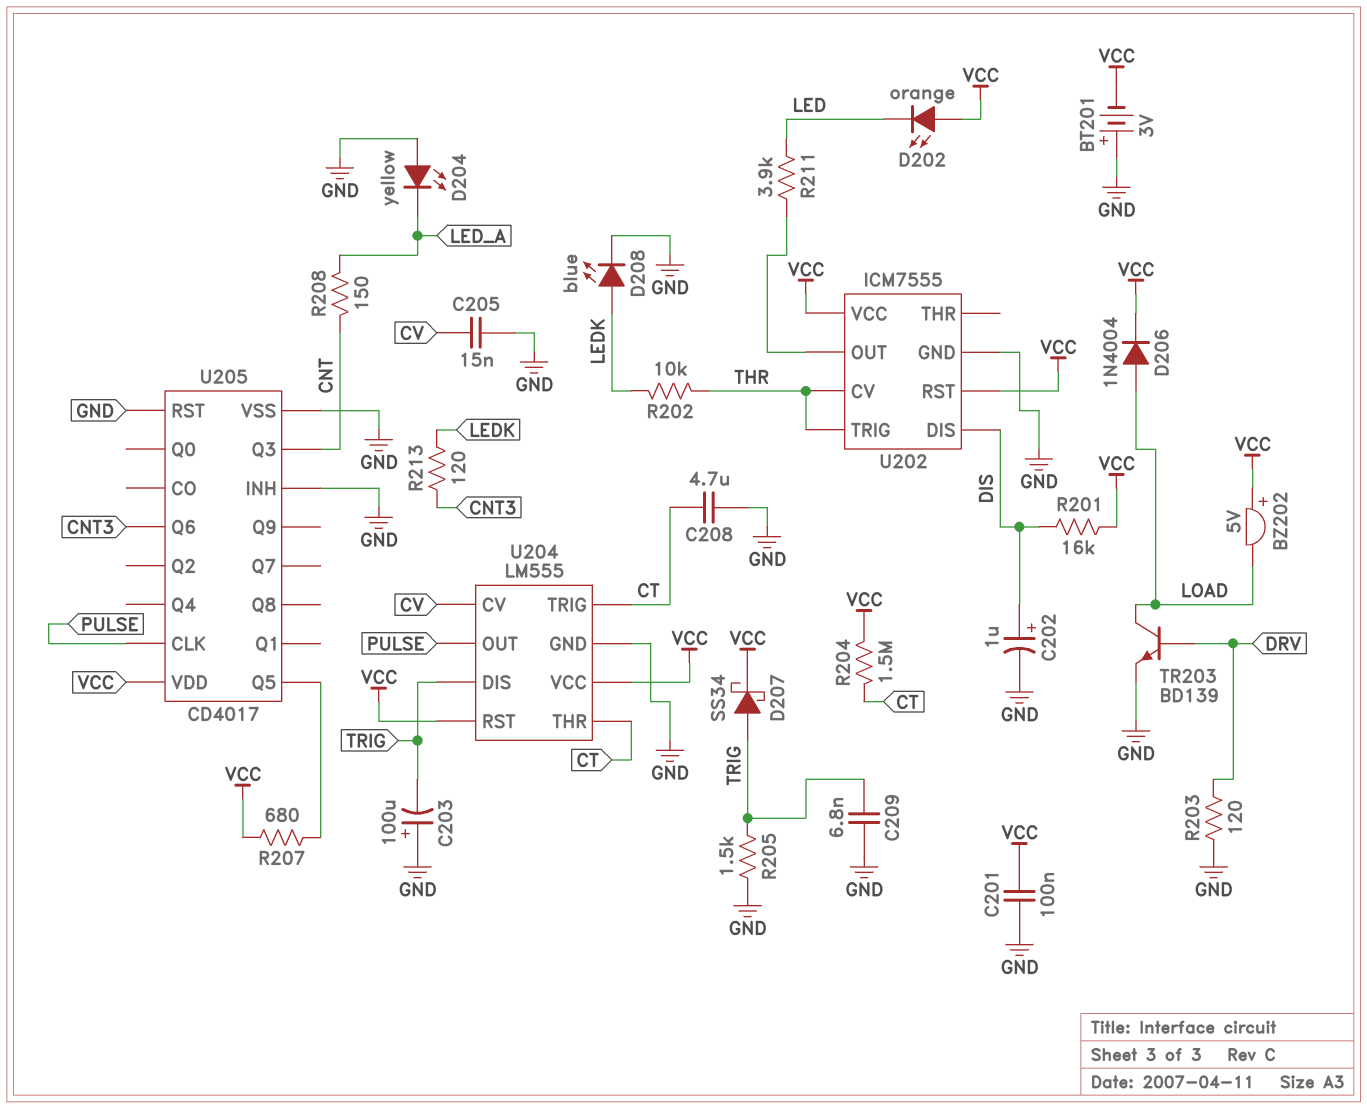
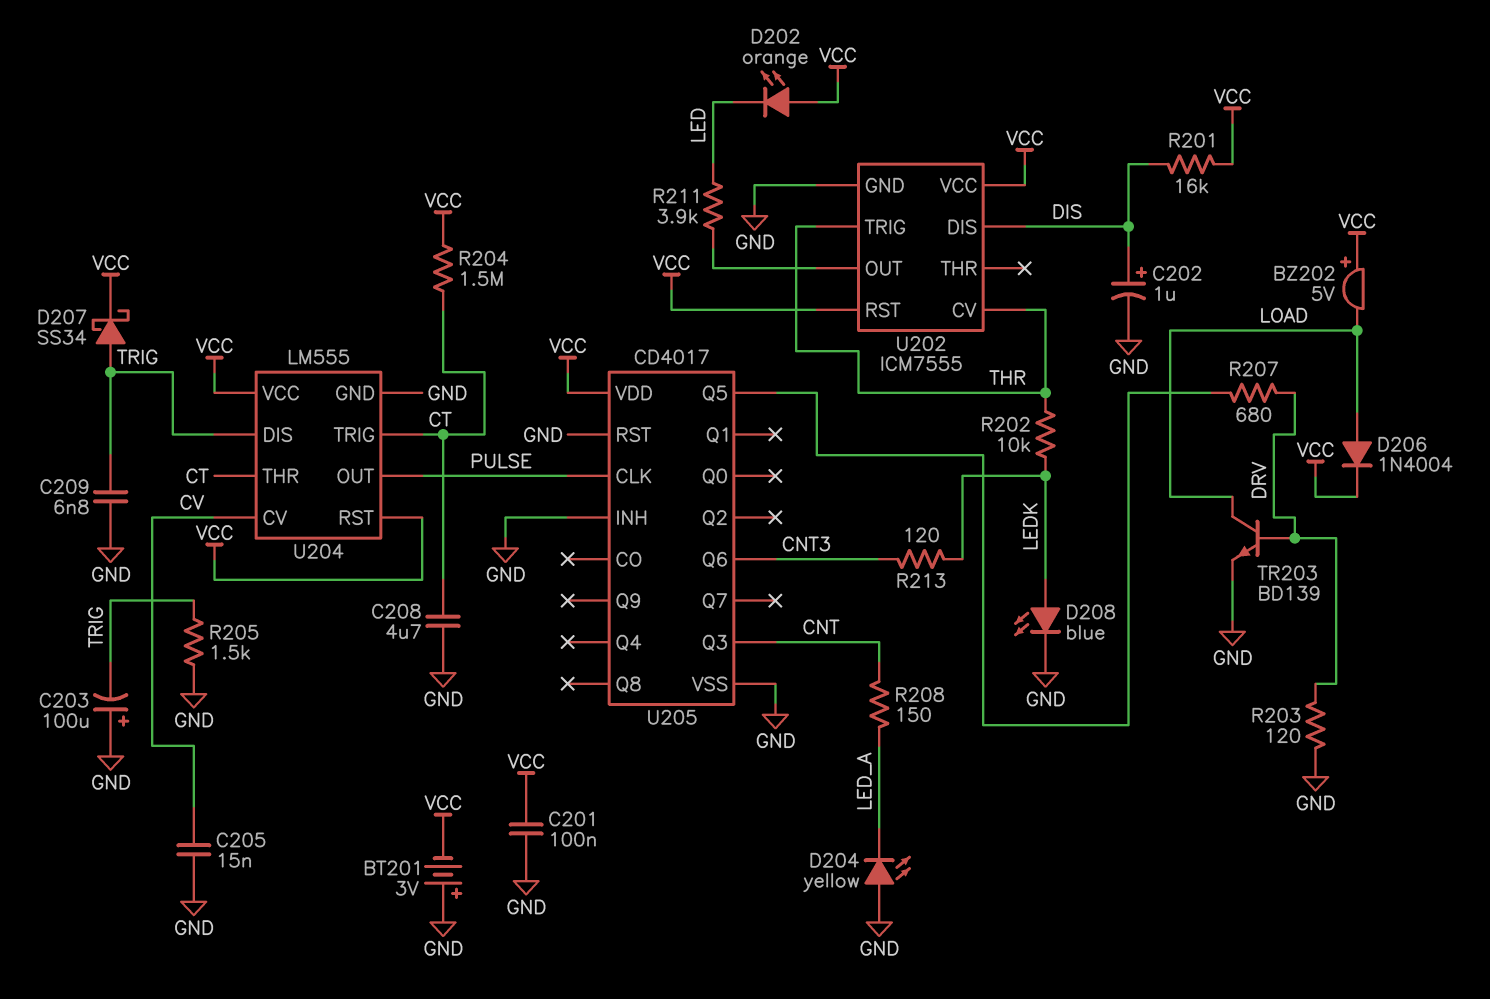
R207: 680 (U205/Q5, VCC) -> 680 (DRV, U205/Q5)

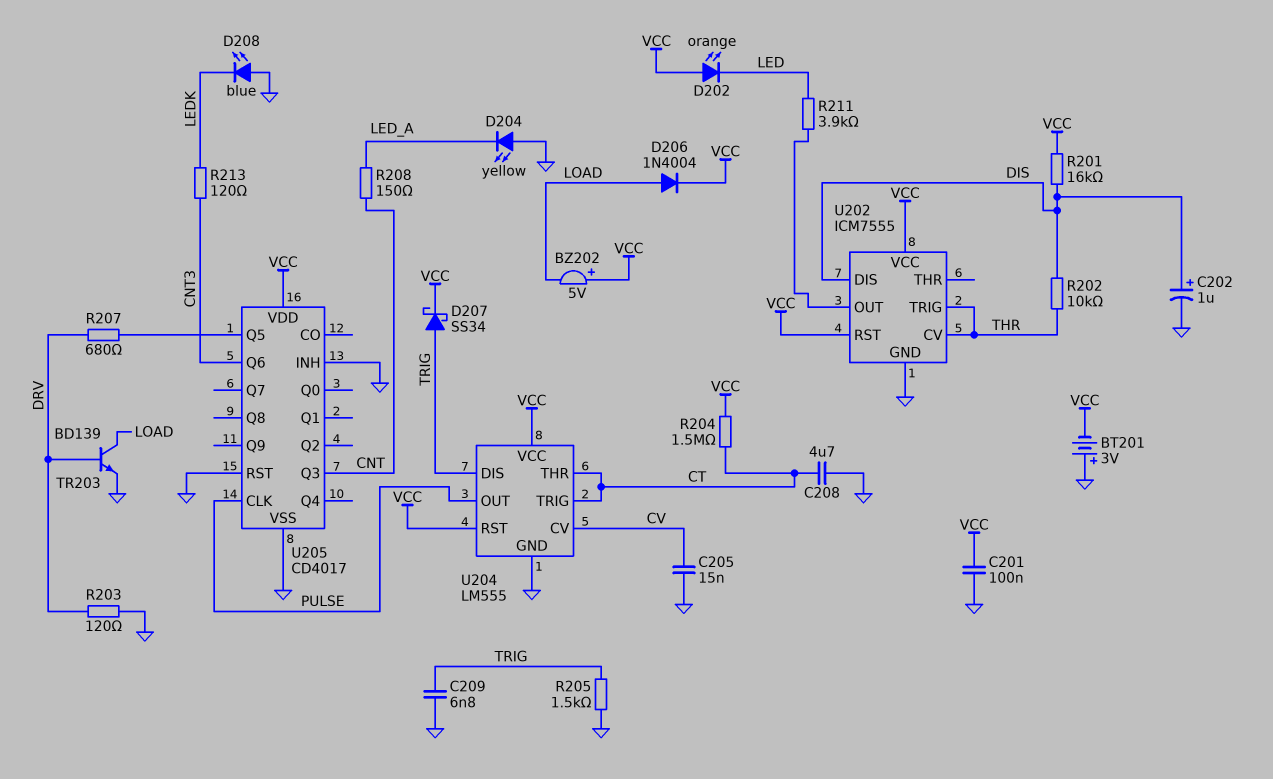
C203: 100uF (plus GND, minus TRIG) -> none
D208: LED blue (A LEDK, K GND) -> LED blue (A GND, K LEDK)
R202: 10k (LEDK, THR) -> 10k (DIS, THR)

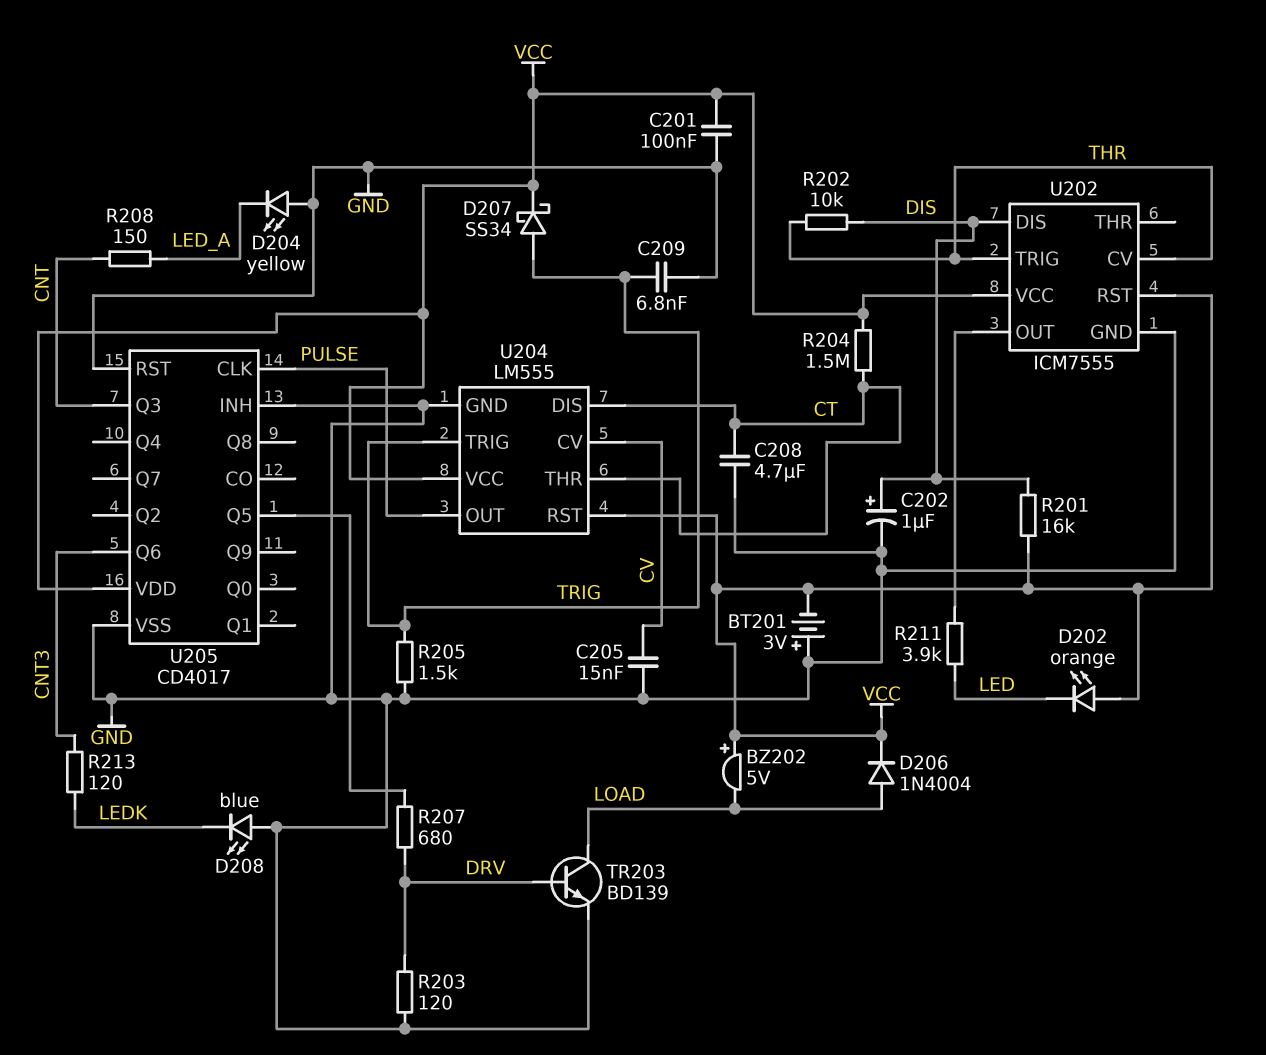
U204 pin DIS: TRIG -> CT
U204 pin TRIG: CT -> TRIG

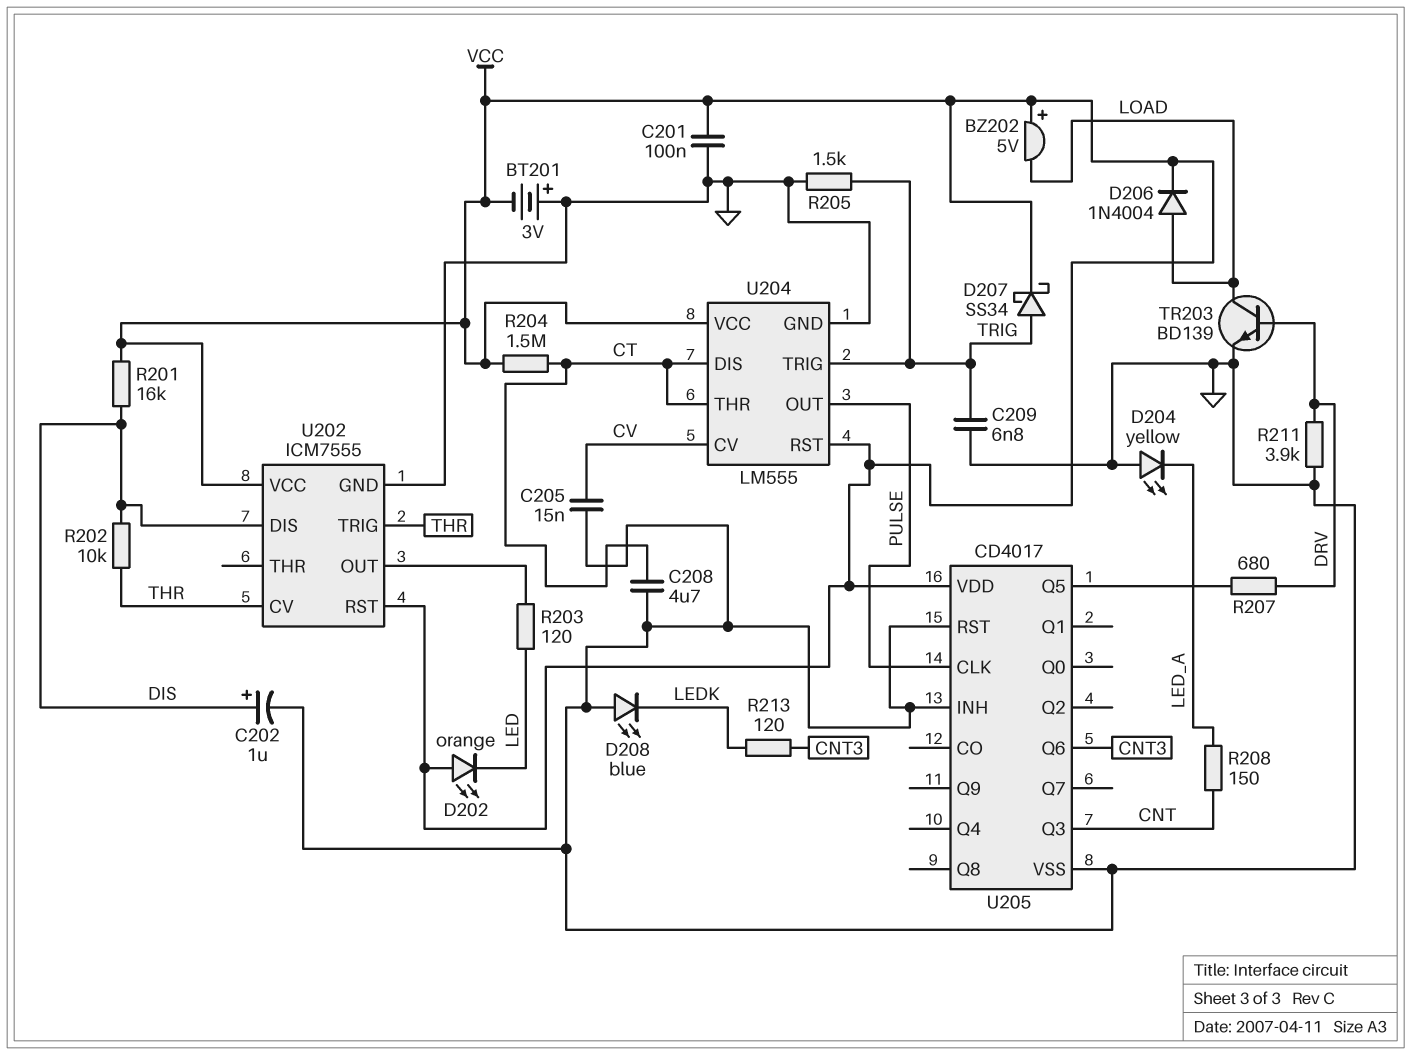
R203: 120 (DRV, GND) -> 120 (LED, U202/OUT)
R211: 3.9k (LED, U202/OUT) -> 3.9k (DRV, GND)

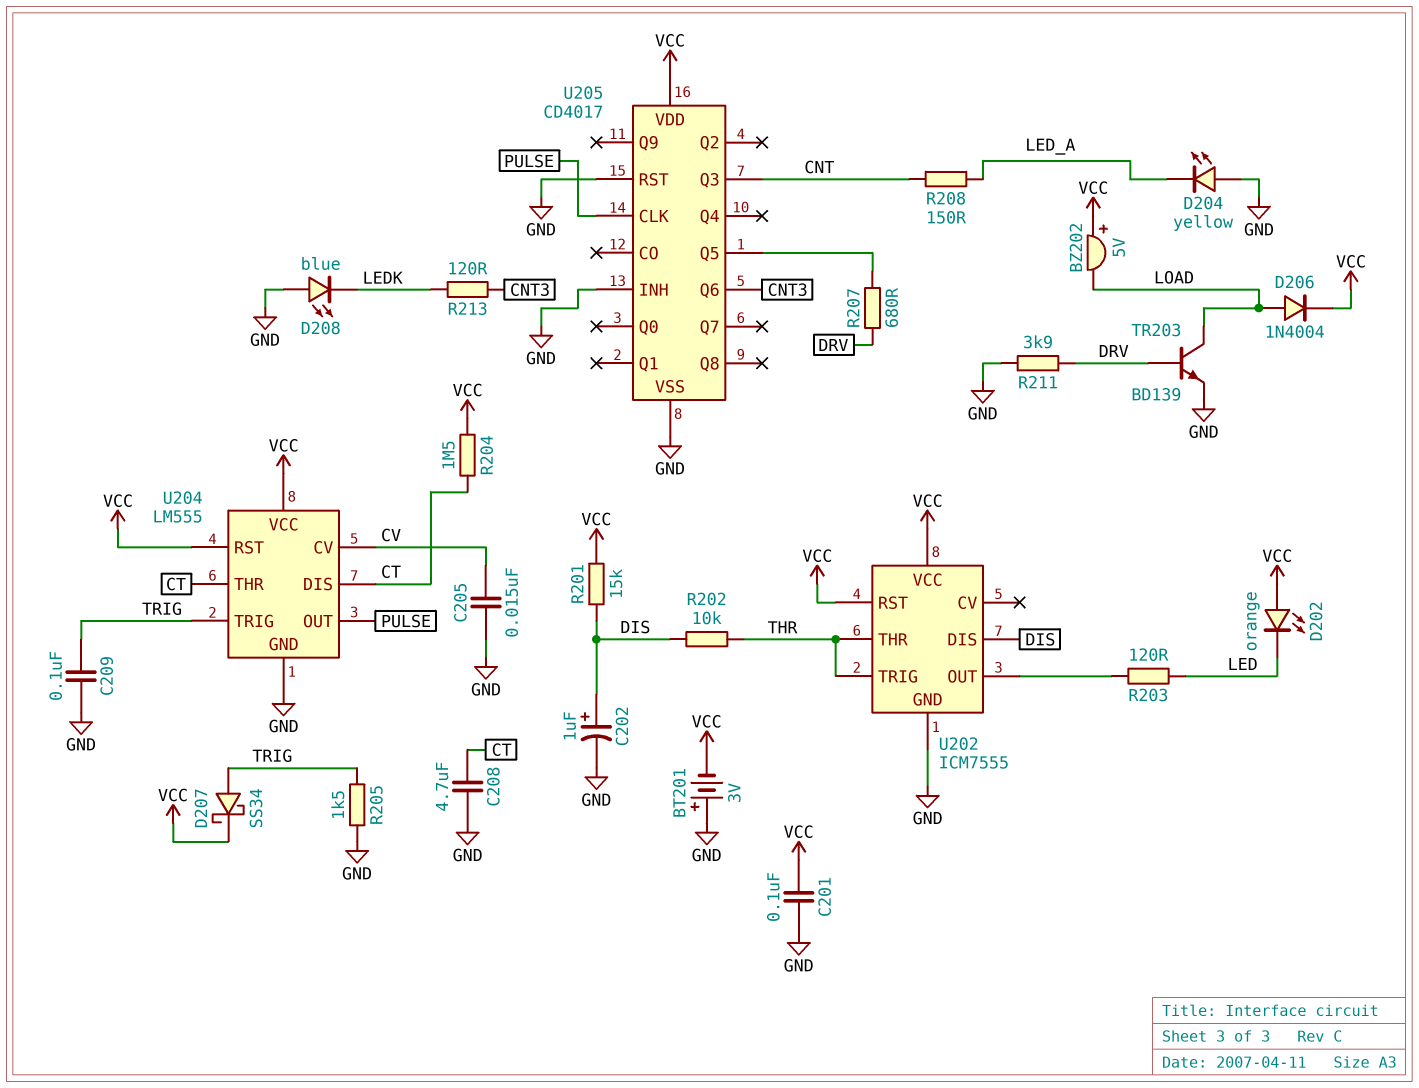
C209: 6.8nF (GND, TRIG) -> 100nF (GND, TRIG)
R201: 16k (DIS, VCC) -> 15k (DIS, VCC)
U202 pin CV: THR -> none
U202 pin THR: none -> THR

